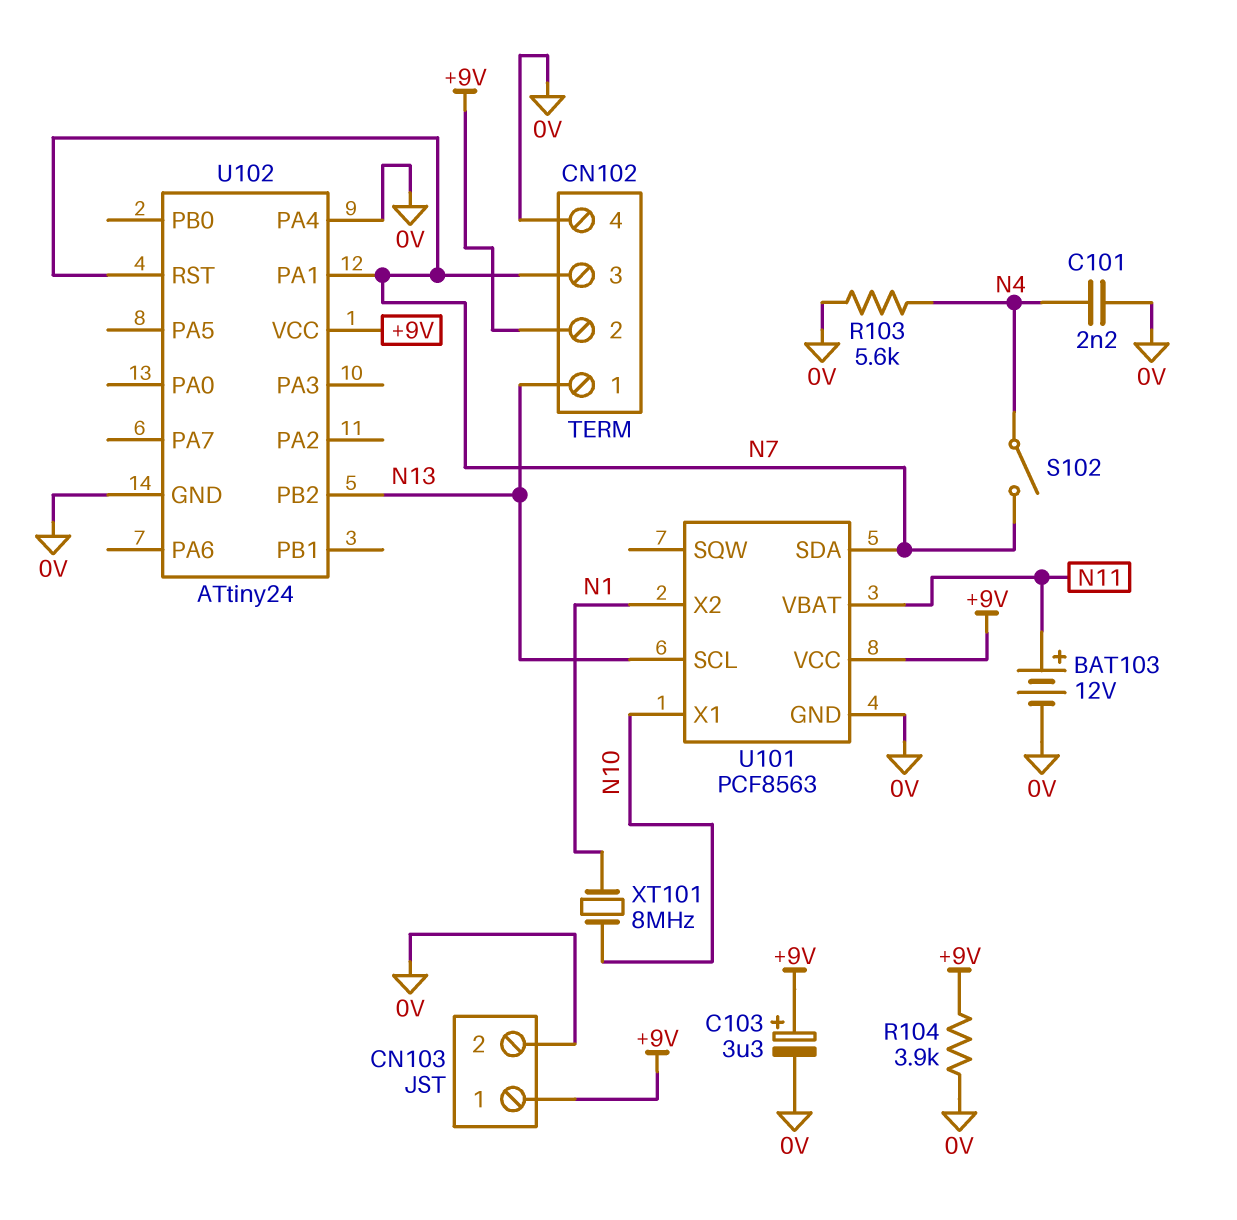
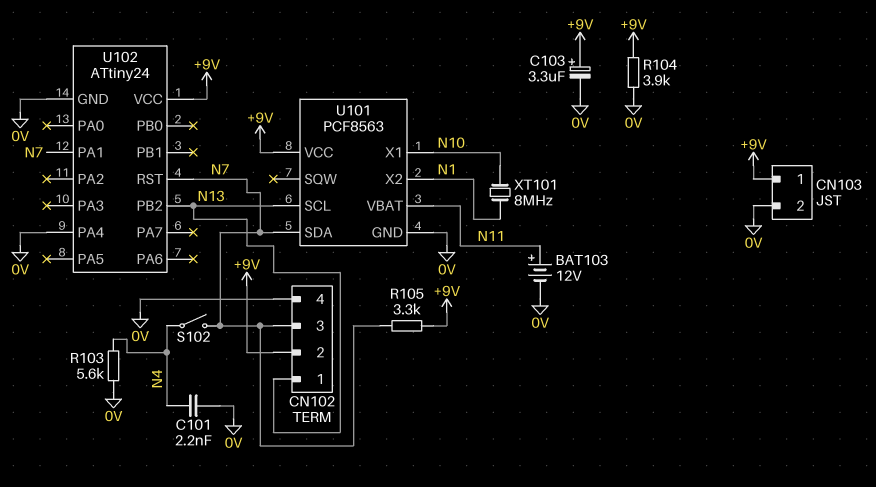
R105: none -> 3.3k (+9V, N7)

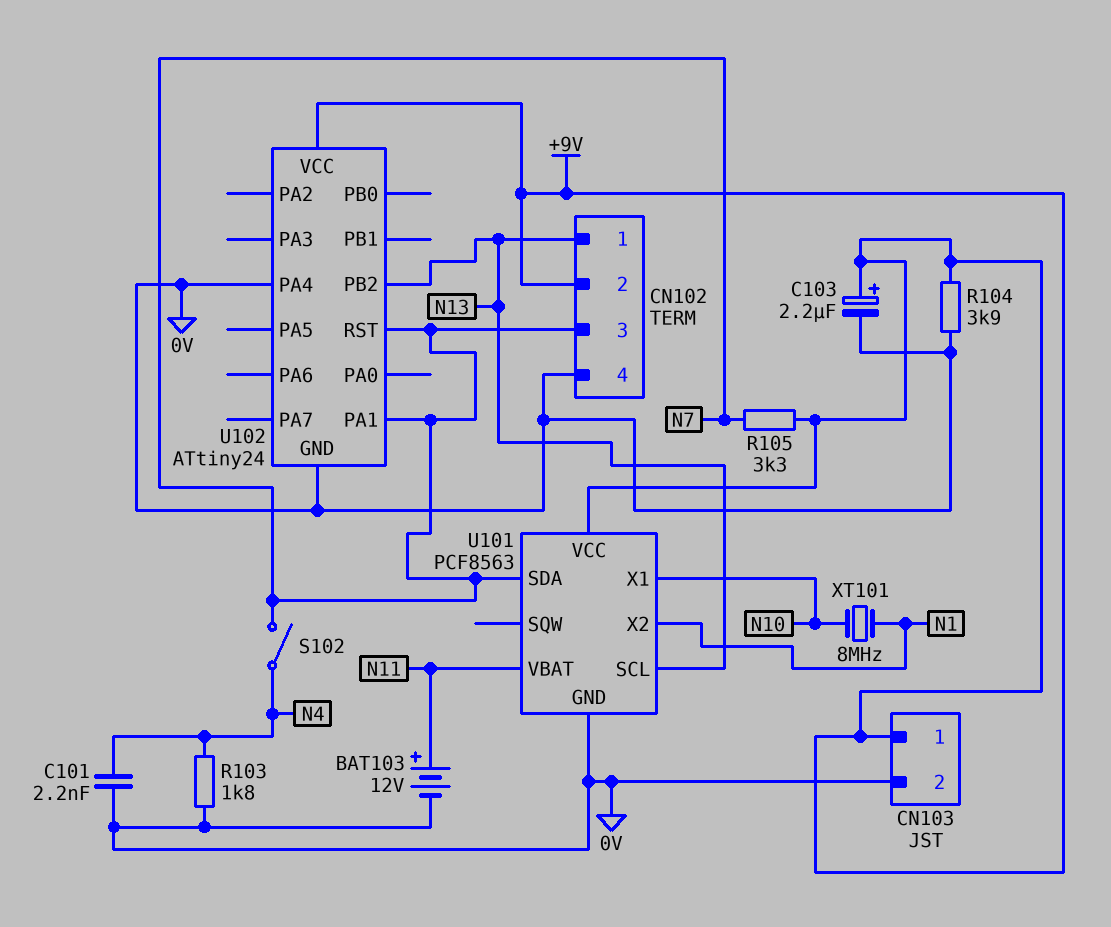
C103: 3.3uF (plus +9V, minus 0V) -> 2.2uF (plus +9V, minus 0V)
R103: 5.6k (0V, N4) -> 1.8k (0V, N4)

